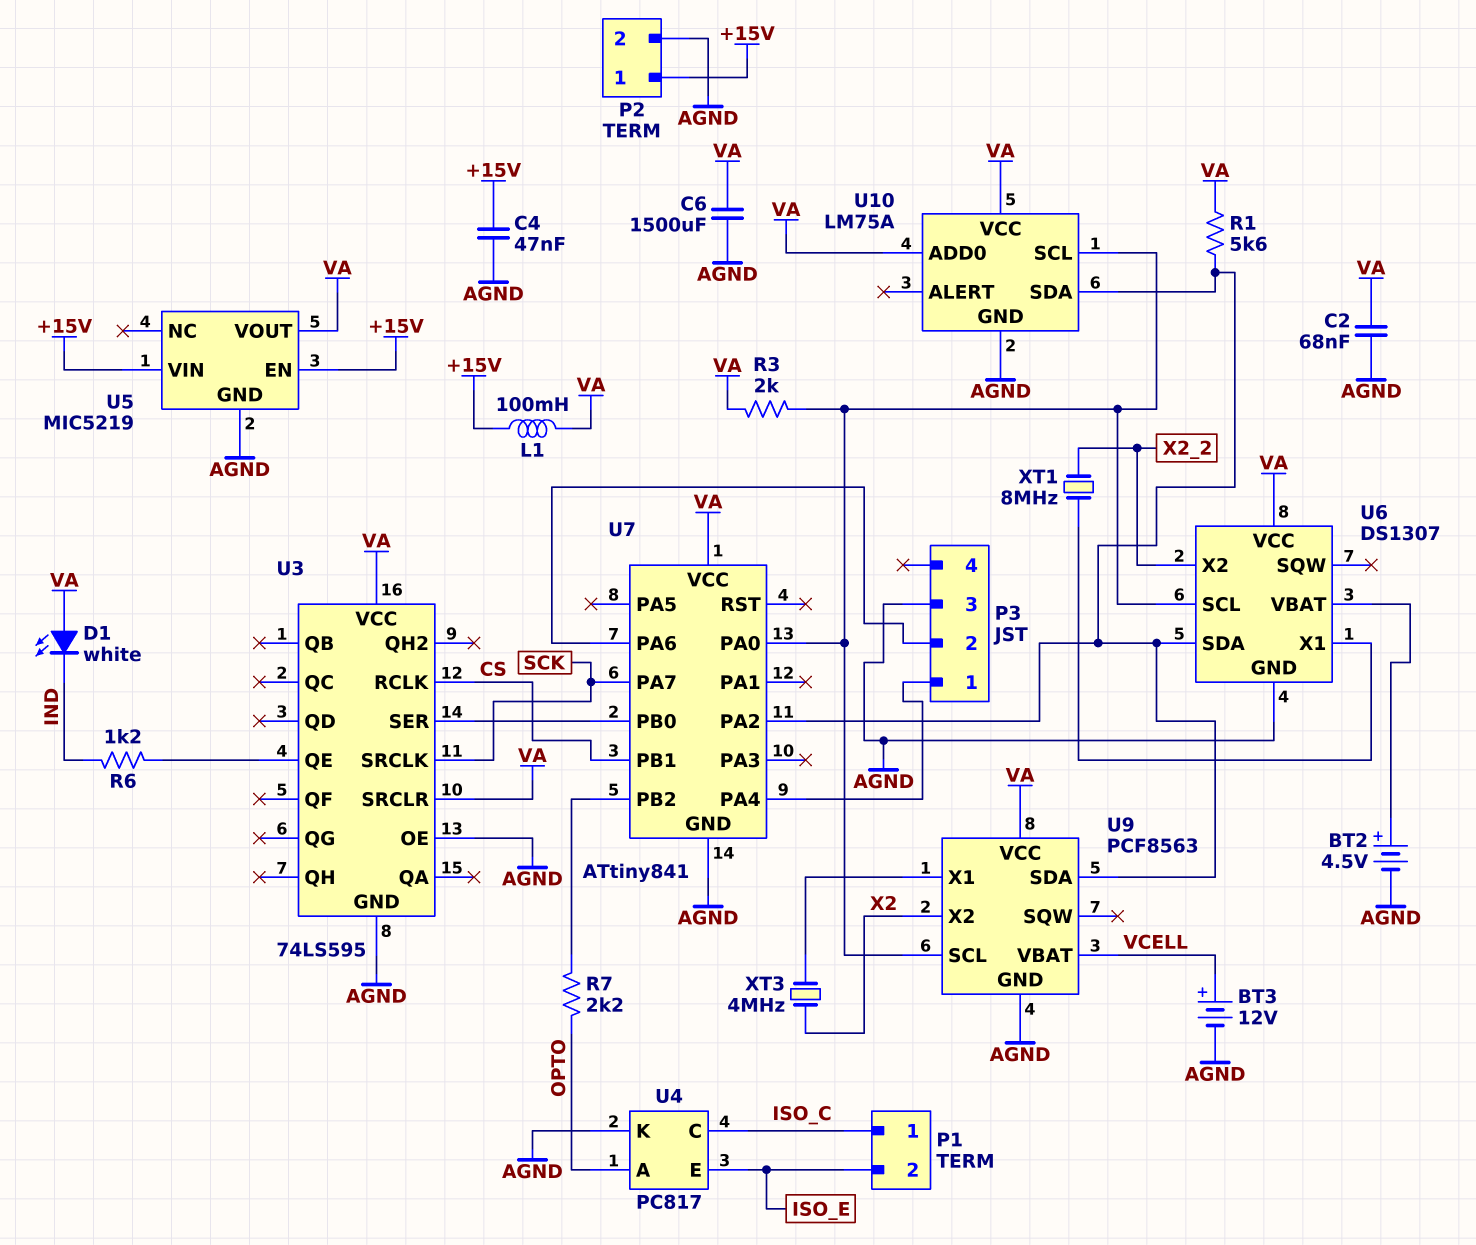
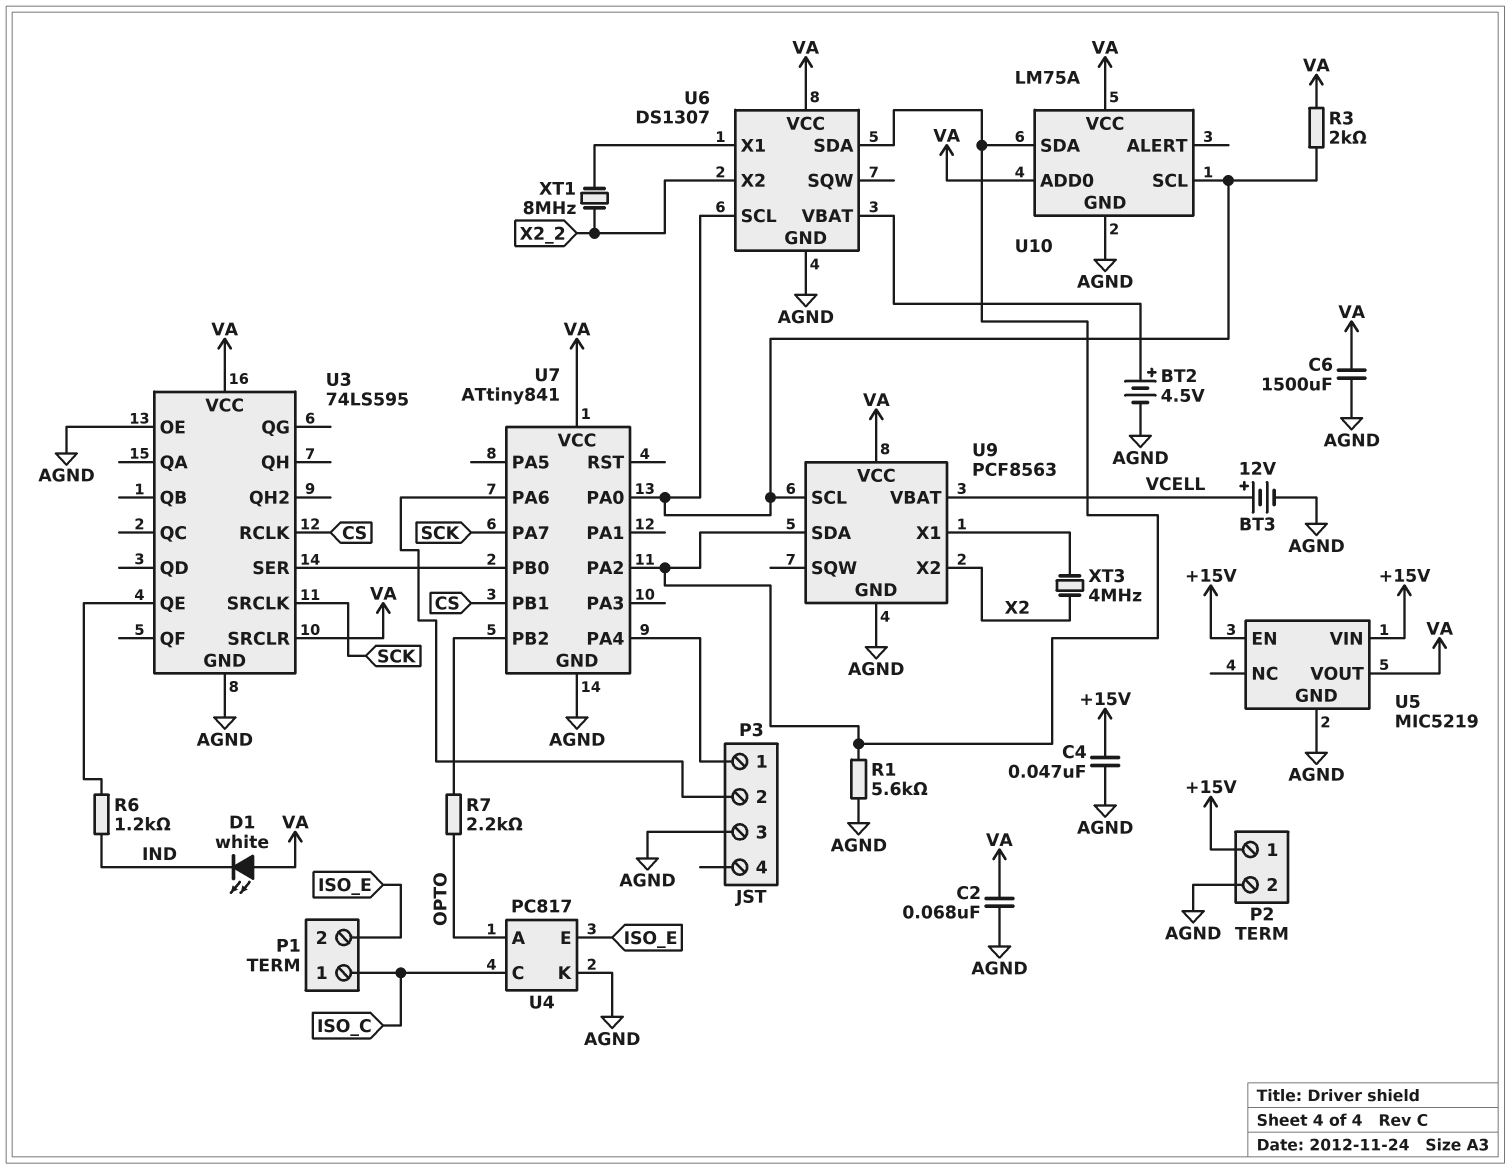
L1: 100mH (+15V, VA) -> none
R1: 5.6k (U6/SDA, VA) -> 5.6k (AGND, U6/SDA)

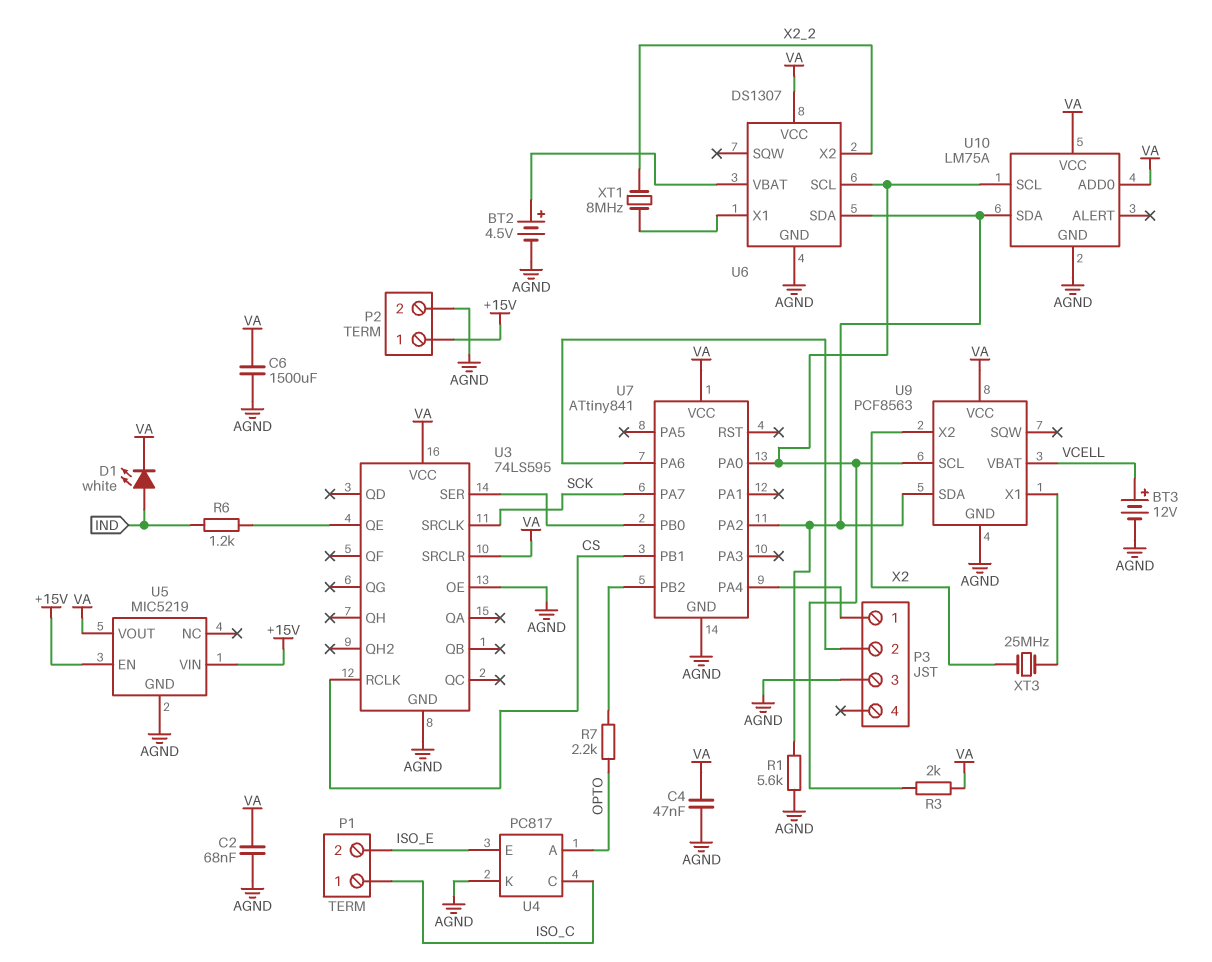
C4: 47nF (+15V, AGND) -> 47nF (AGND, VA)
D1: LED white (A VA, K IND) -> LED white (A IND, K VA)
XT3: 4MHz (U9/X1, X2) -> 25MHz (U9/X1, X2)

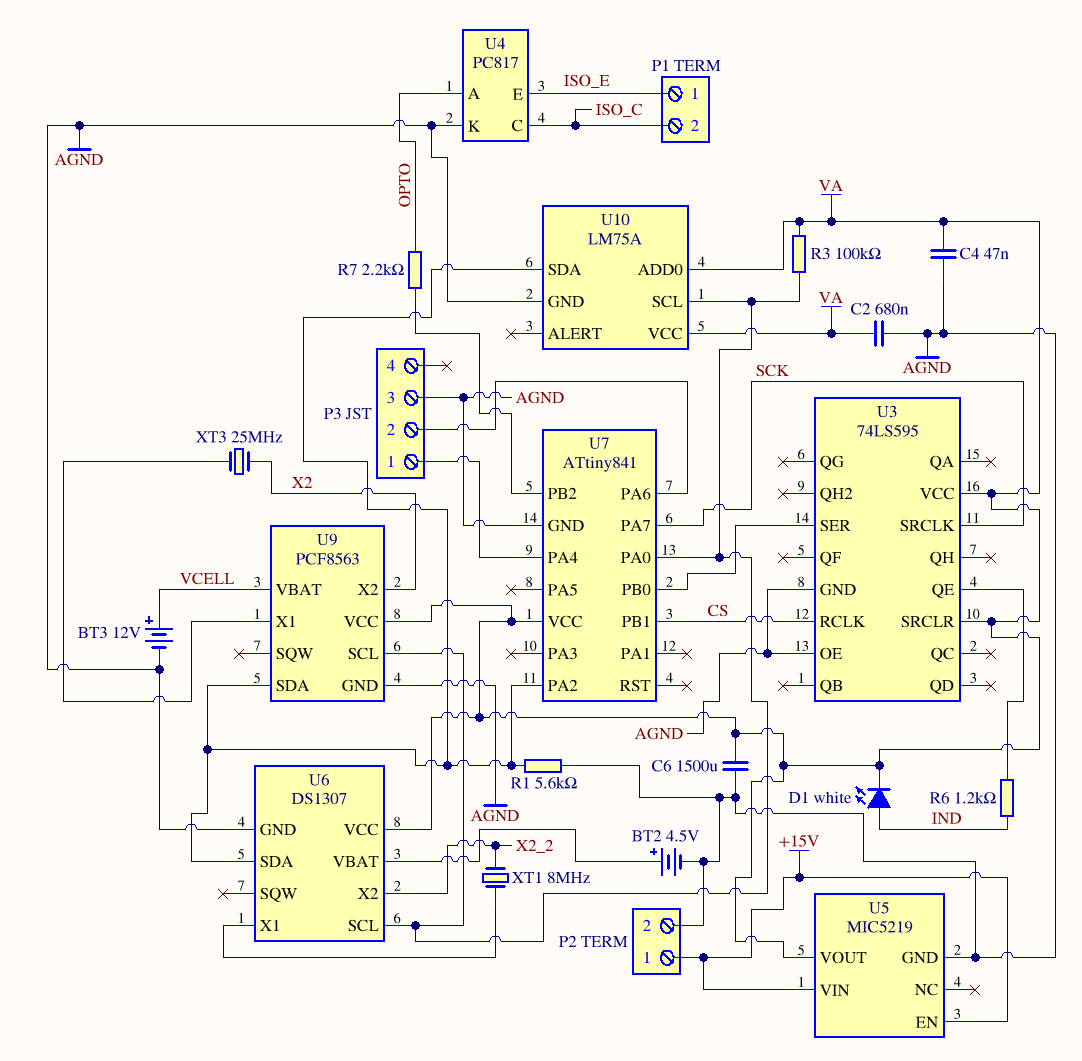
C2: 68nF (AGND, VA) -> 680nF (AGND, VA)
P1 pin 1: ISO_C -> ISO_E
P1 pin 2: ISO_E -> ISO_C
R3: 2k (U6/SCL, VA) -> 100k (U6/SCL, VA)

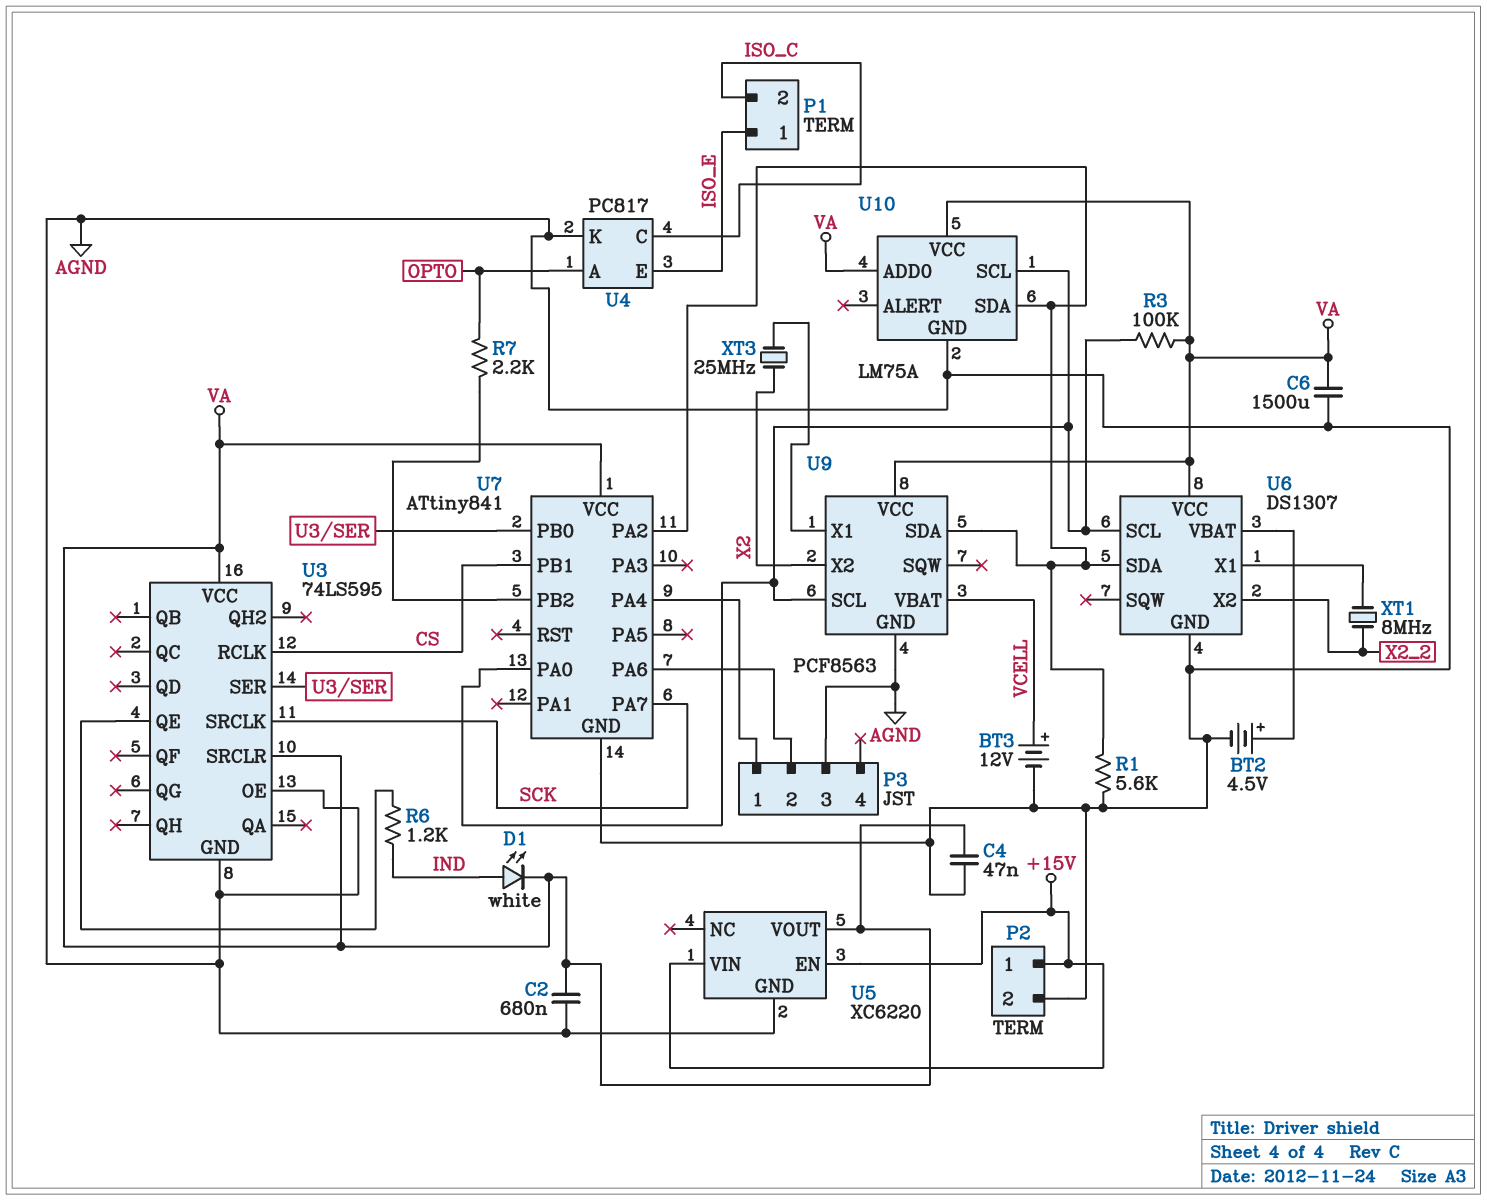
U5: MIC5219 -> XC6220

